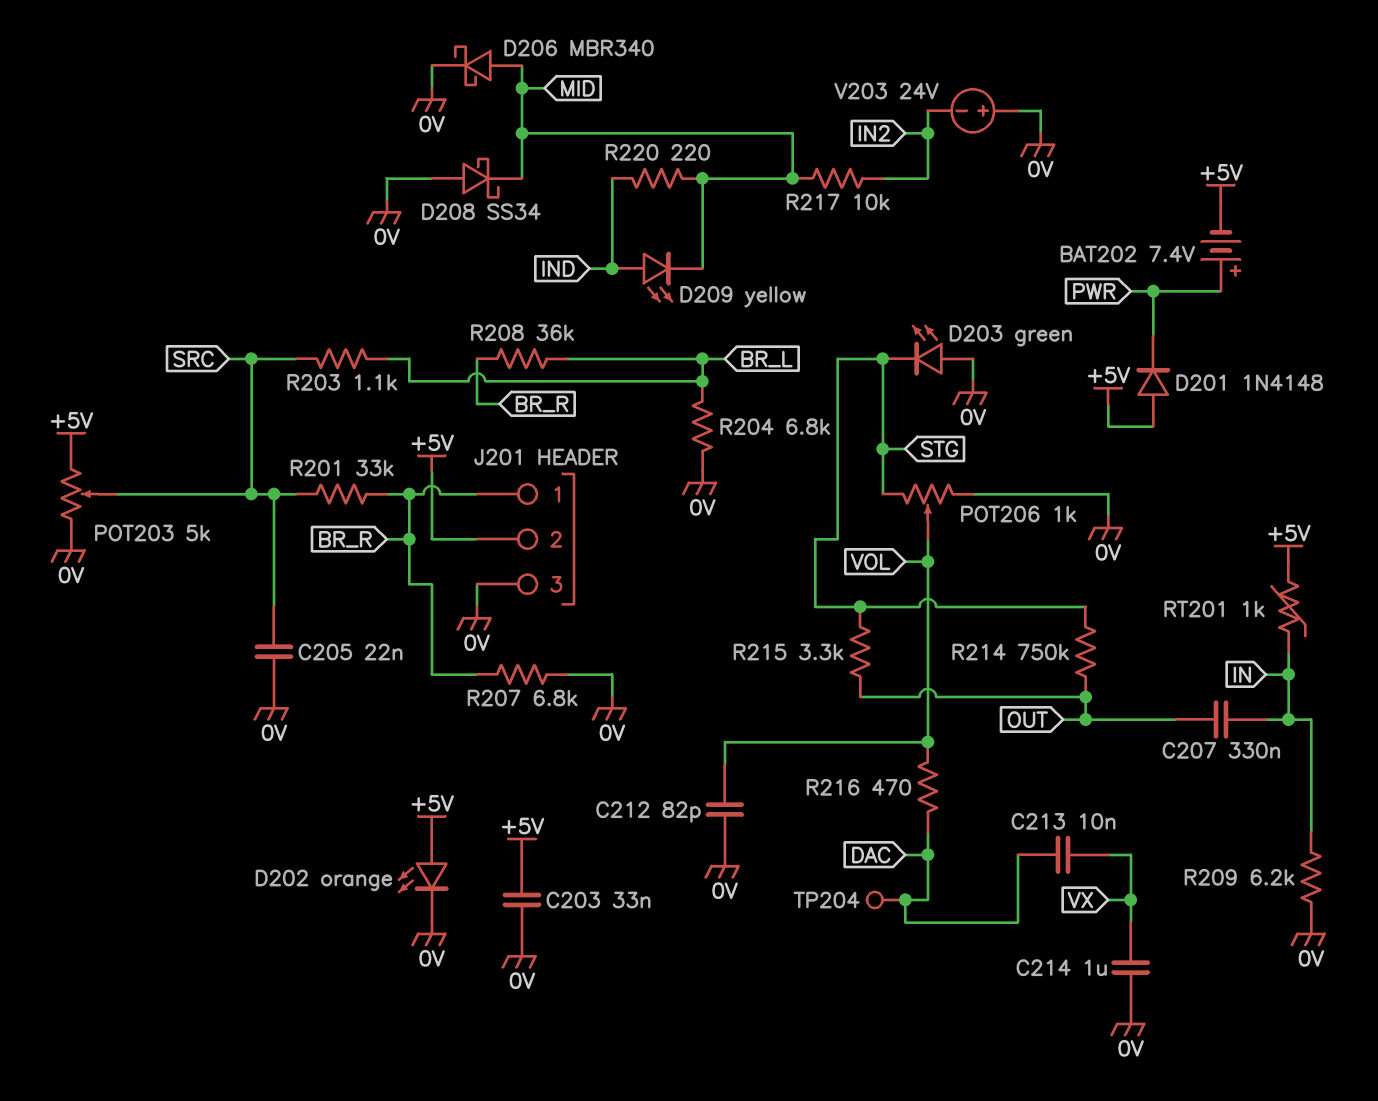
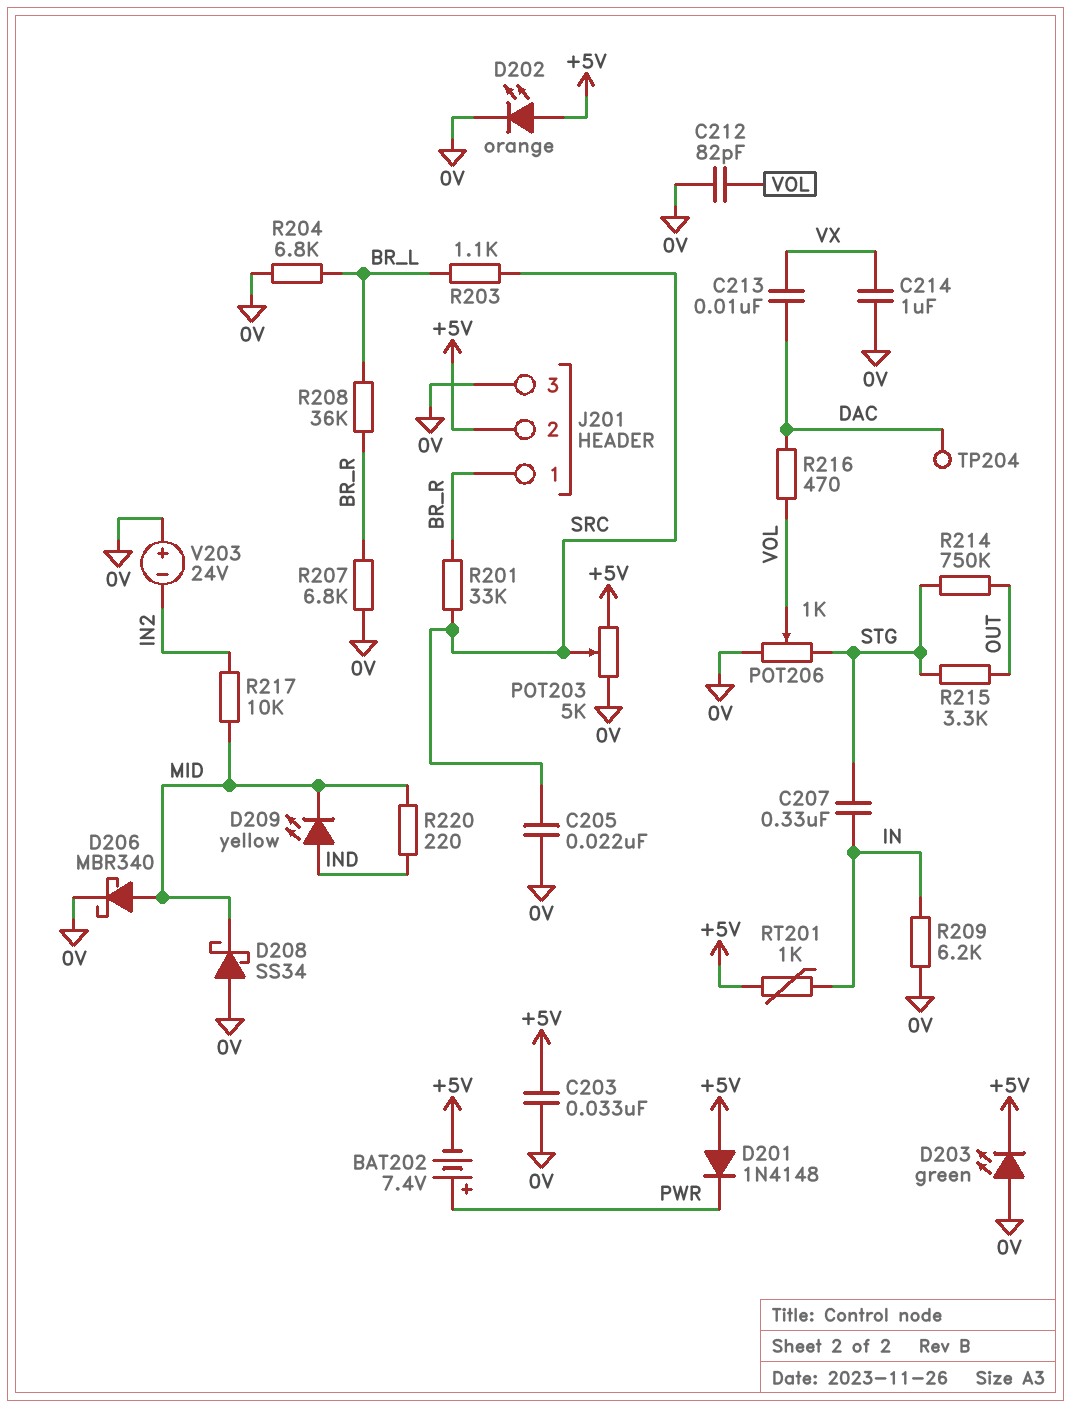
C207: 330nF (IN, OUT) -> 330nF (IN, STG)
D203: LED green (A 0V, K STG) -> LED green (A 0V, K +5V)

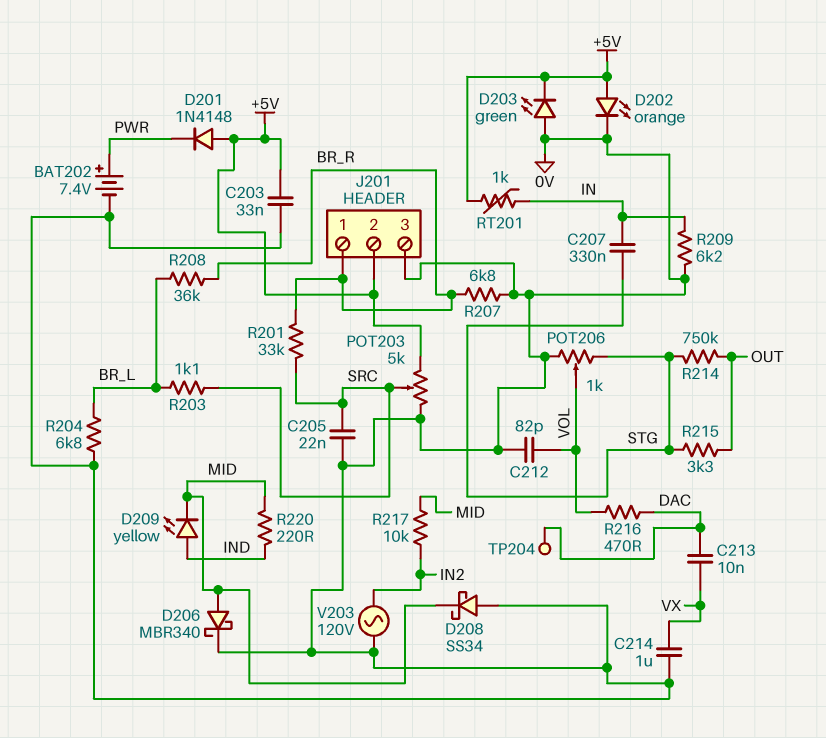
BAT202: 7.4V (plus PWR, minus +5V) -> 7.4V (plus PWR, minus 0V)
V203: 24V (plus 0V, minus IN2) -> AC 120V (0V, IN2)

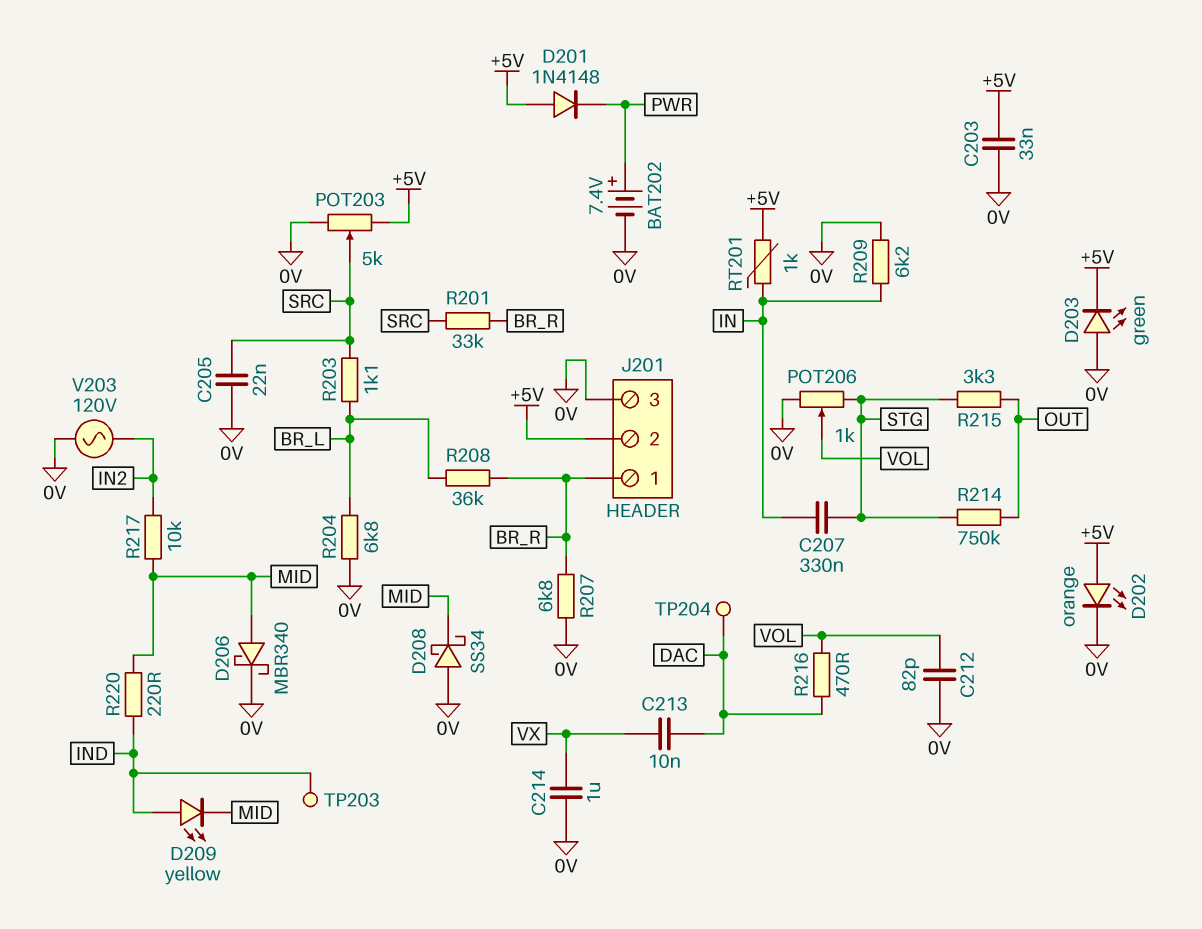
TP203: none -> test point (IND)

